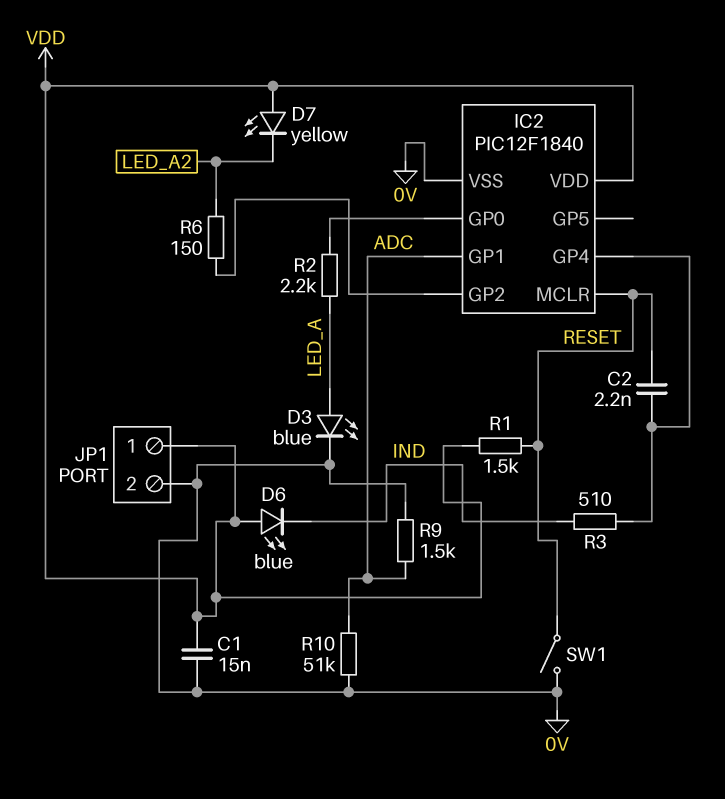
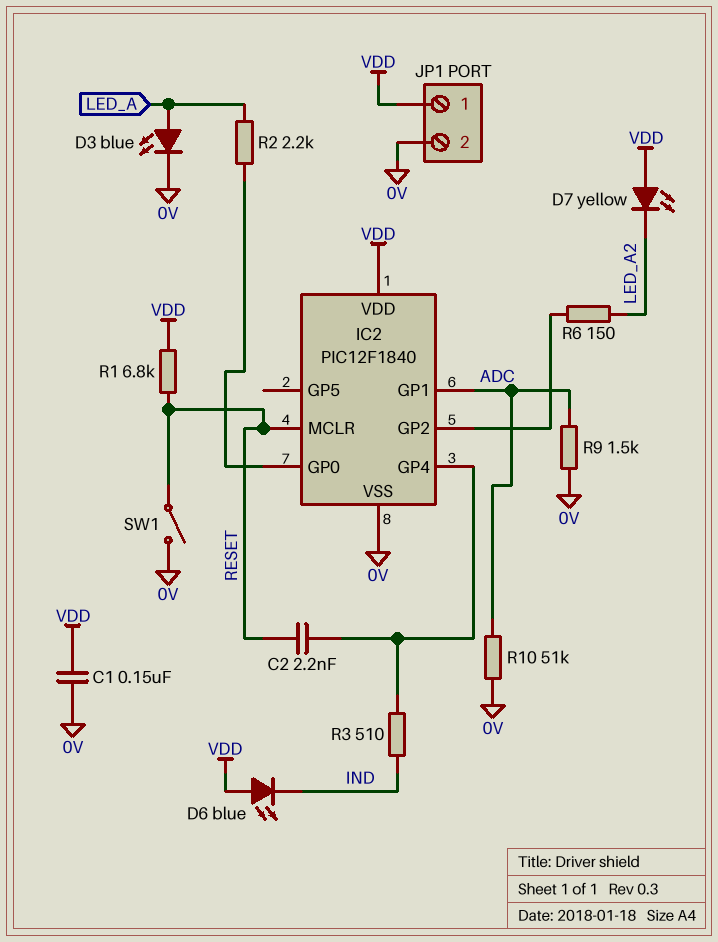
C1: 15nF (0V, VDD) -> 150nF (0V, VDD)
R1: 1.5k (RESET, VDD) -> 6.8k (RESET, VDD)

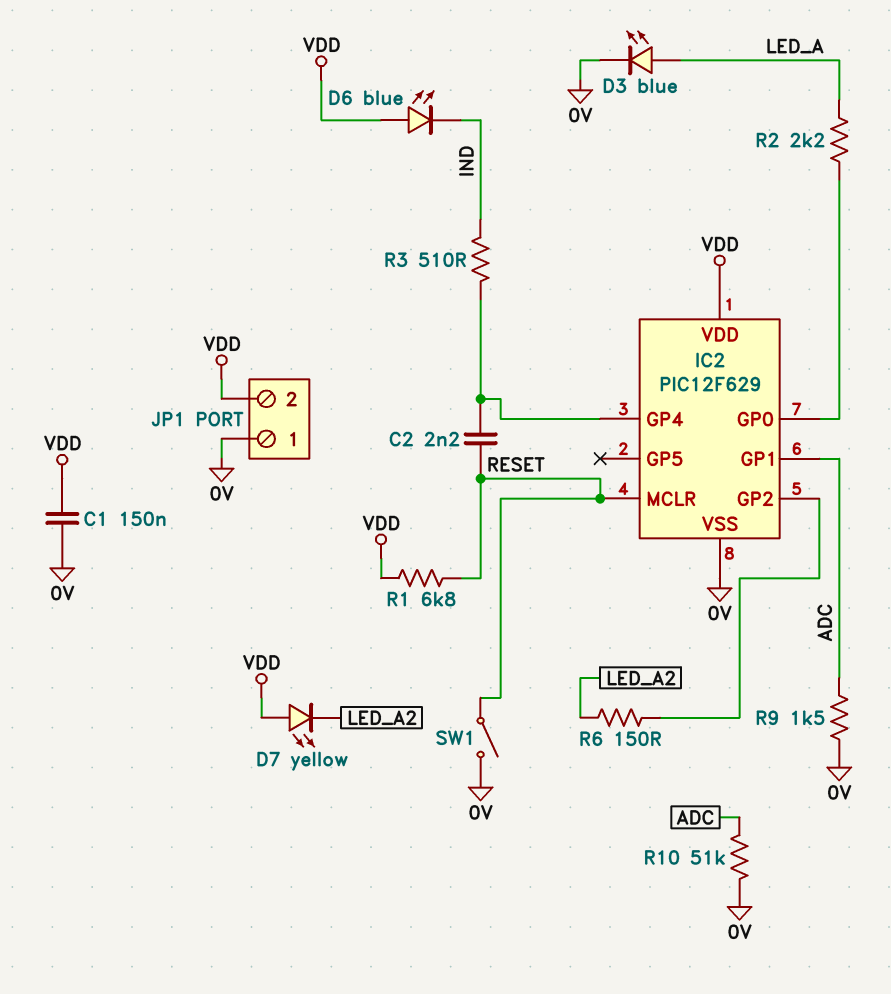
IC2: PIC12F1840 -> PIC12F629
JP1 pin 1: VDD -> 0V
JP1 pin 2: 0V -> VDD

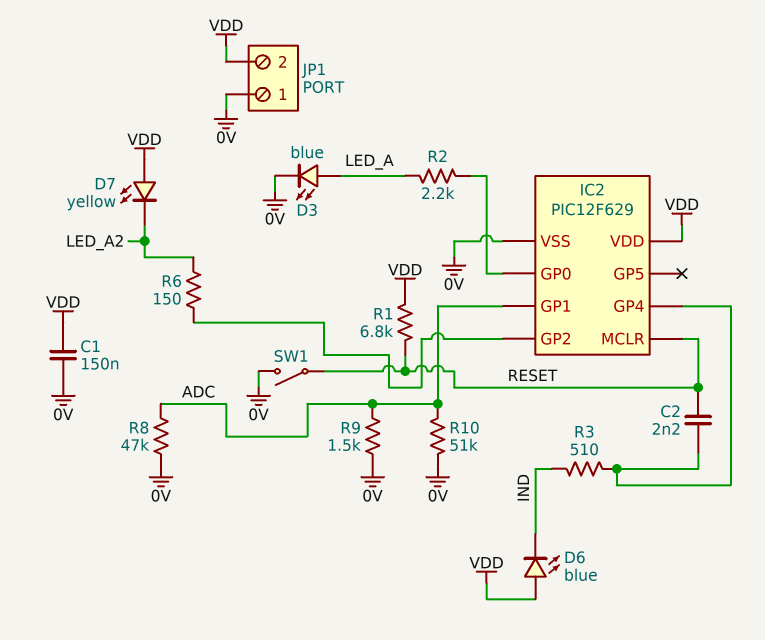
R8: none -> 47k (0V, ADC)

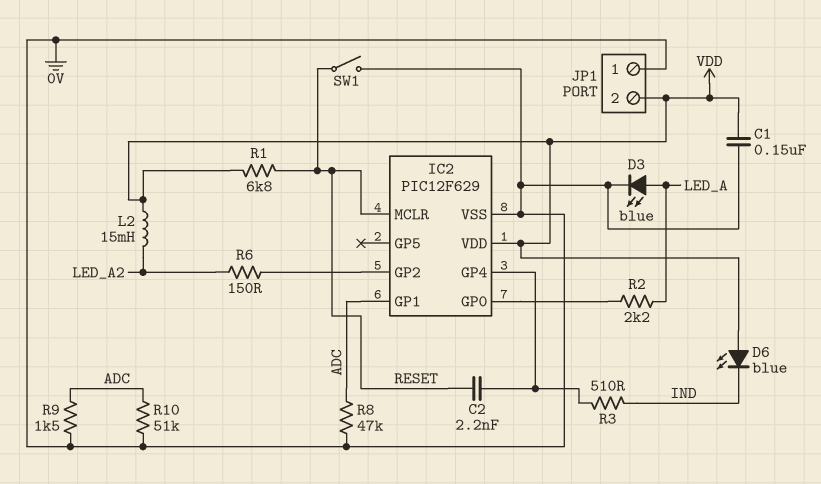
D7: LED yellow (A VDD, K LED_A2) -> none
L2: none -> 15mH (LED_A2, VDD)

